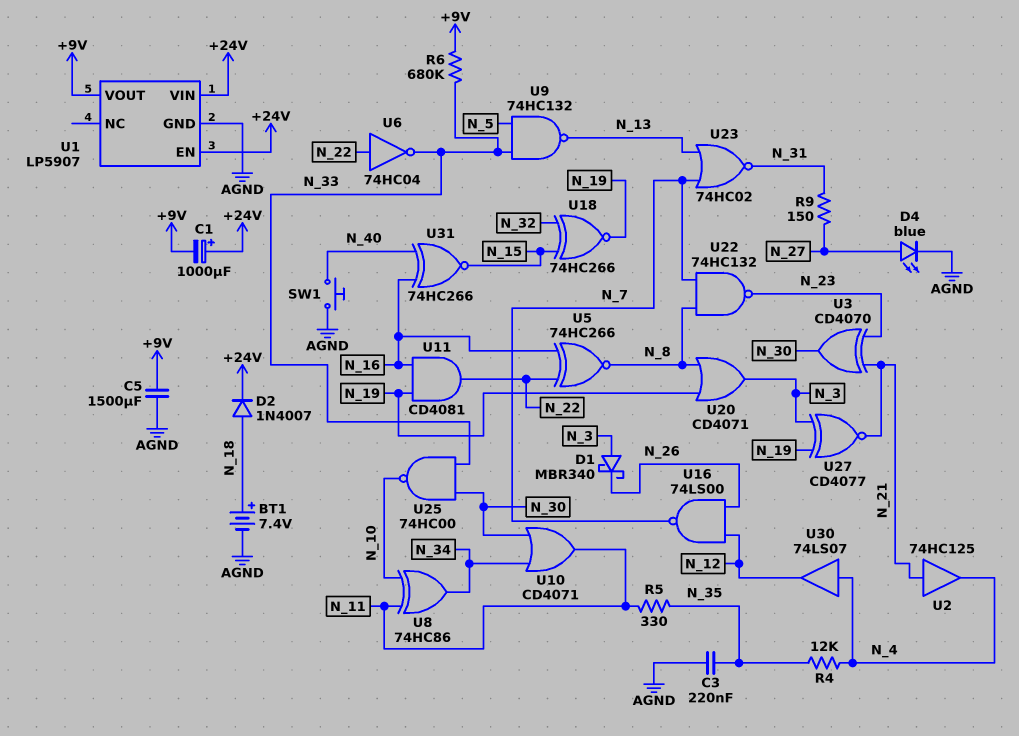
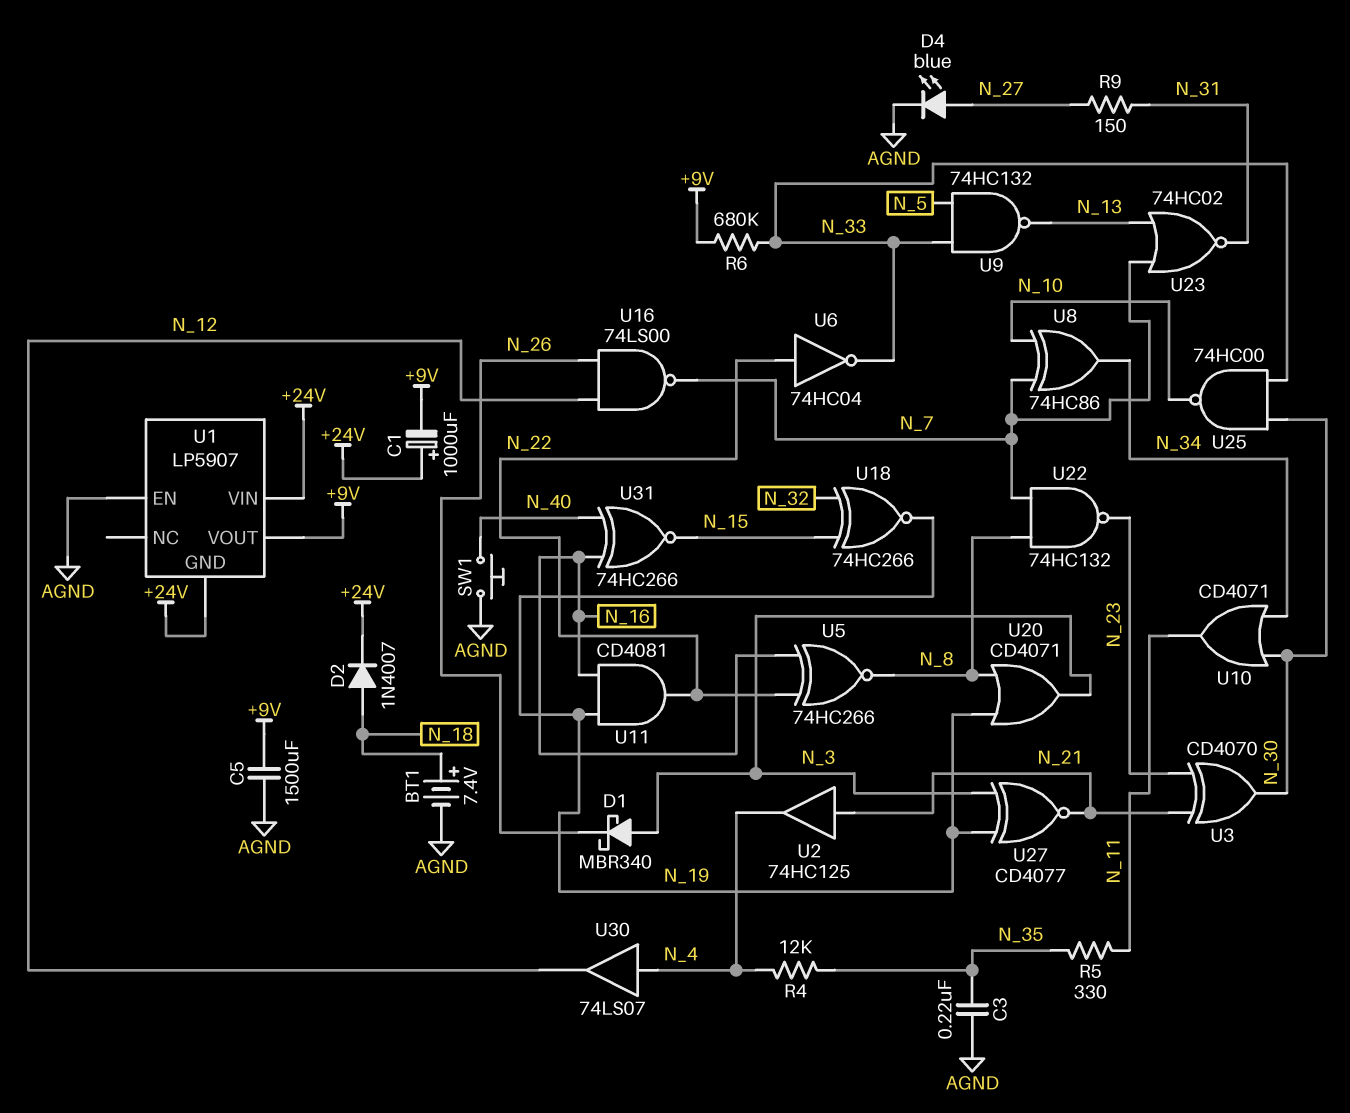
U1 pin EN: +24V -> AGND
U1 pin GND: AGND -> +24V
U8: XOR 74HC86 (in N_10, in N_11, out N_34) -> XOR 74HC86 (in N_7, in N_10, out N_34)

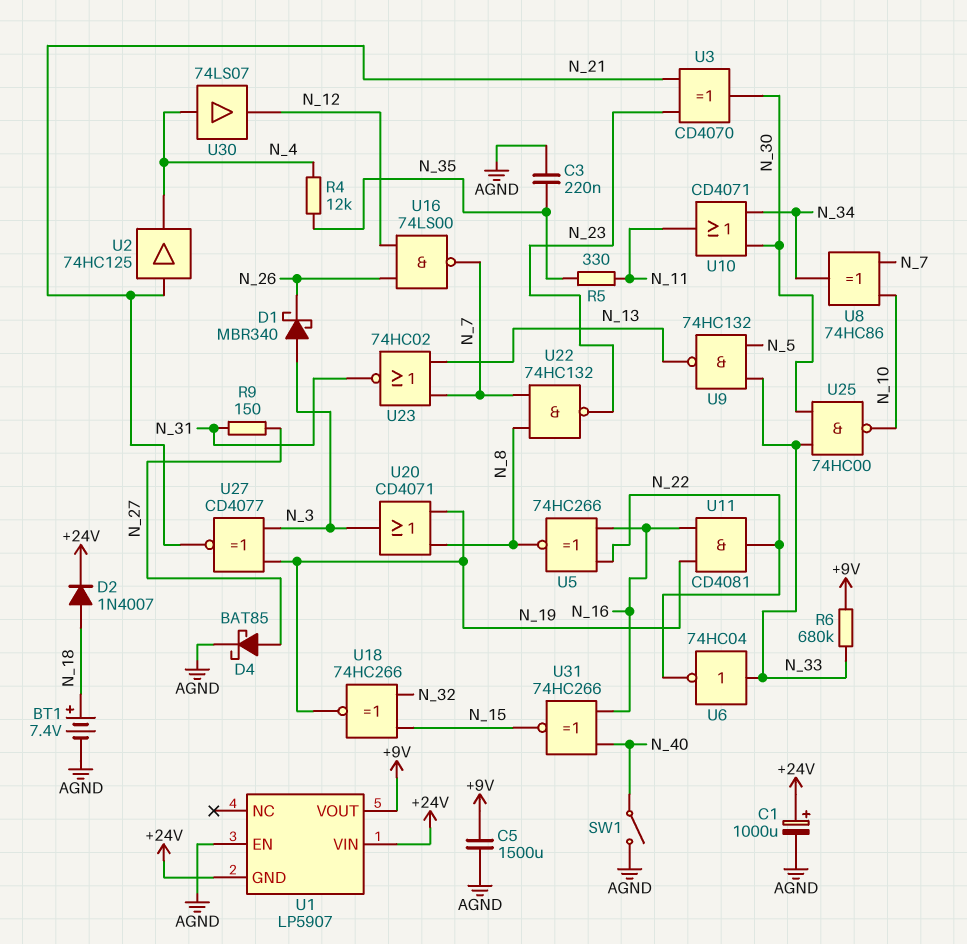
C1: 1000uF (plus +24V, minus +9V) -> 1000uF (plus +24V, minus AGND)
D4: LED blue (A N_27, K AGND) -> schottky BAT85 (A N_27, K AGND)
SW1: button (AGND, N_40) -> switch (AGND, N_40)
U6: NOT 74HC04 (in N_22, out N_33) -> NOT 74HC04 (in N_33, out N_22)

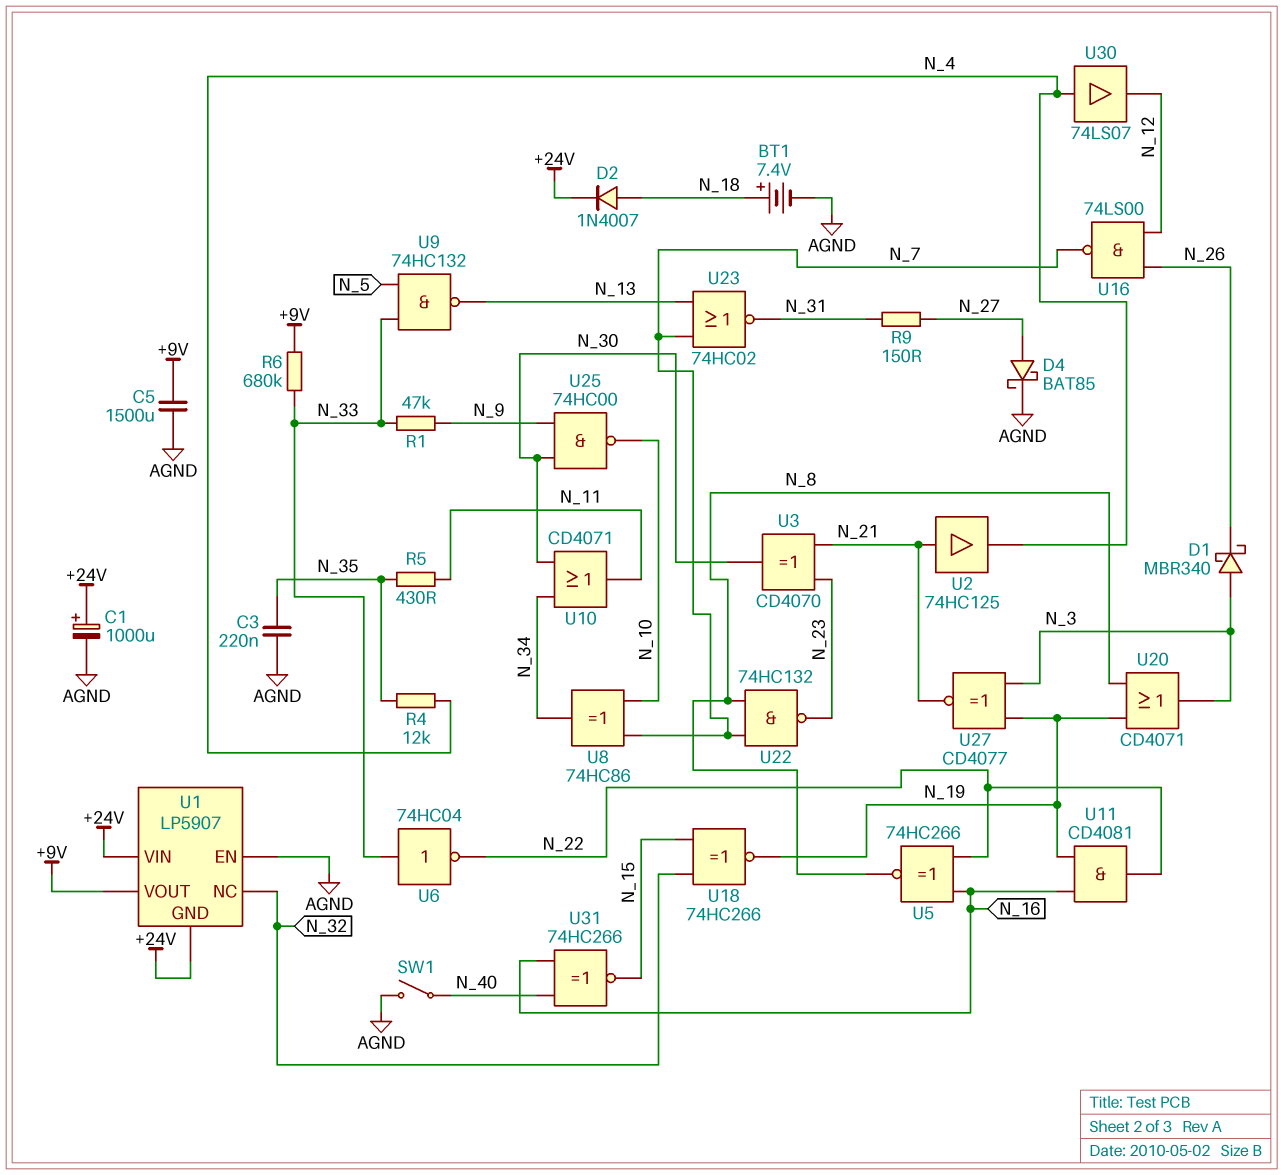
R1: none -> 47k (N_9, N_33)
R5: 330 (N_11, N_35) -> 430 (N_11, N_35)
U1 pin NC: none -> N_32
U25: NAND 74HC00 (in N_30, in N_33, out N_10) -> NAND 74HC00 (in N_9, in N_30, out N_10)

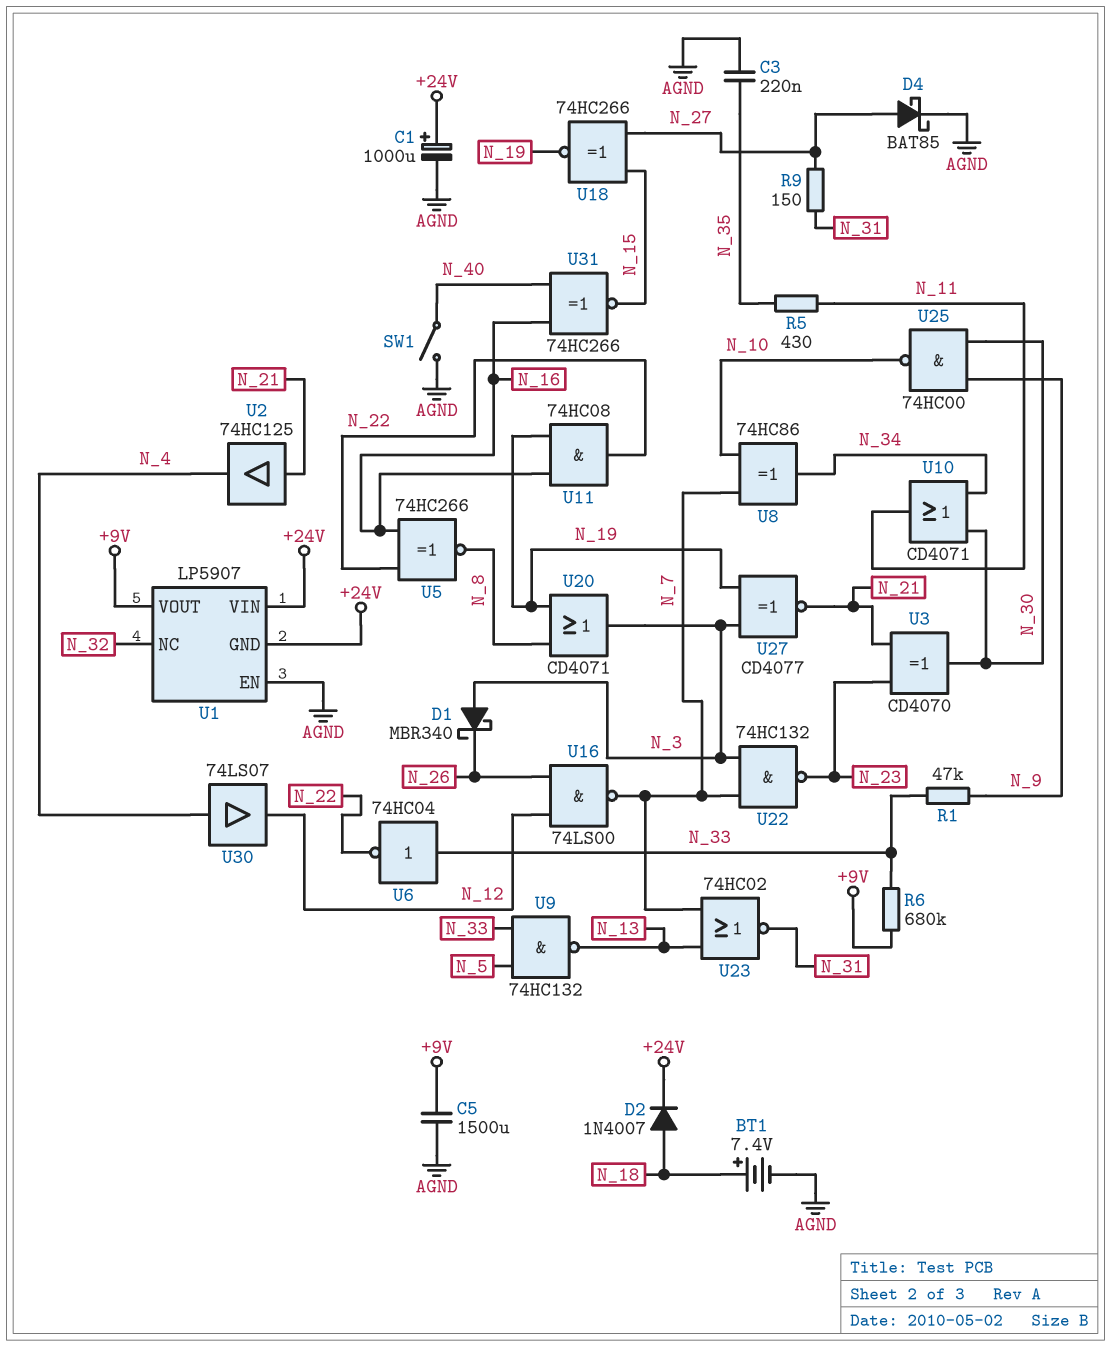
R4: 12k (N_4, N_35) -> none
U11: AND CD4081 (in N_16, in N_19, out N_22) -> AND 74HC08 (in N_16, in N_19, out N_22)
U18: XNOR 74HC266 (in N_15, in N_32, out N_19) -> XNOR 74HC266 (in N_15, in N_27, out N_19)
U22: NAND 74HC132 (in N_7, in N_8, out N_23) -> NAND 74HC132 (in N_3, in N_7, out N_23)

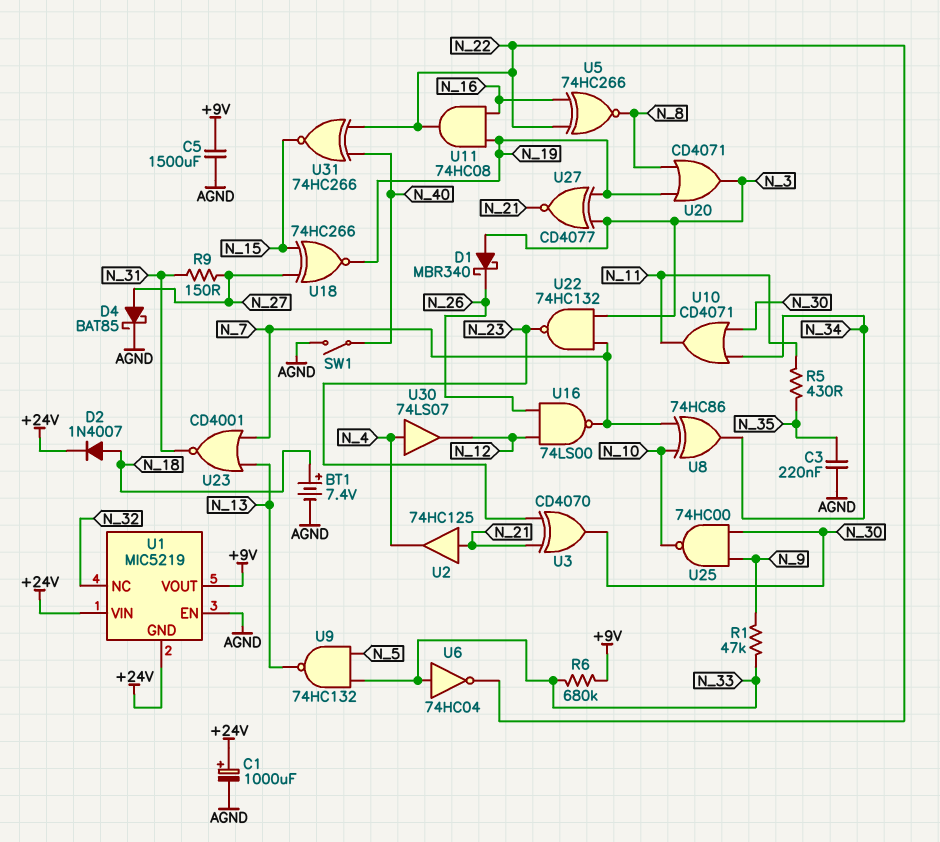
U1: LP5907 -> MIC5219
U23: NOR 74HC02 (in N_7, in N_13, out N_31) -> NOR CD4001 (in N_7, in N_13, out N_31)
U31: XNOR 74HC266 (in N_16, in N_40, out N_15) -> XNOR 74HC266 (in N_22, in N_40, out N_15)

